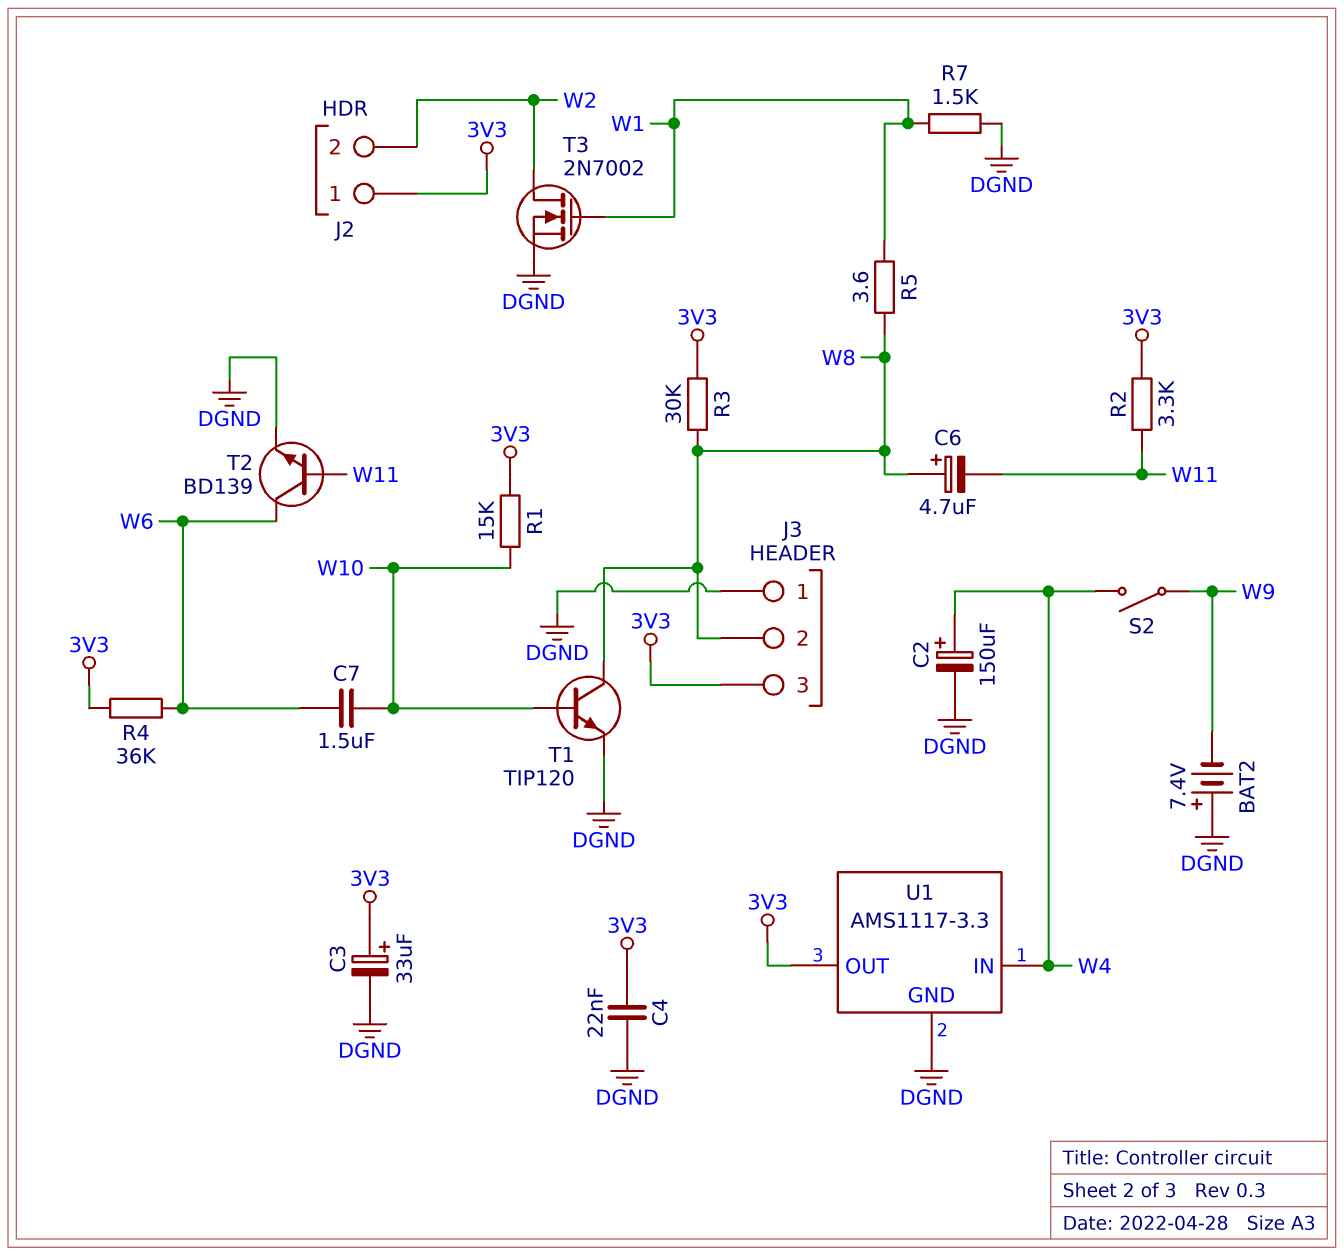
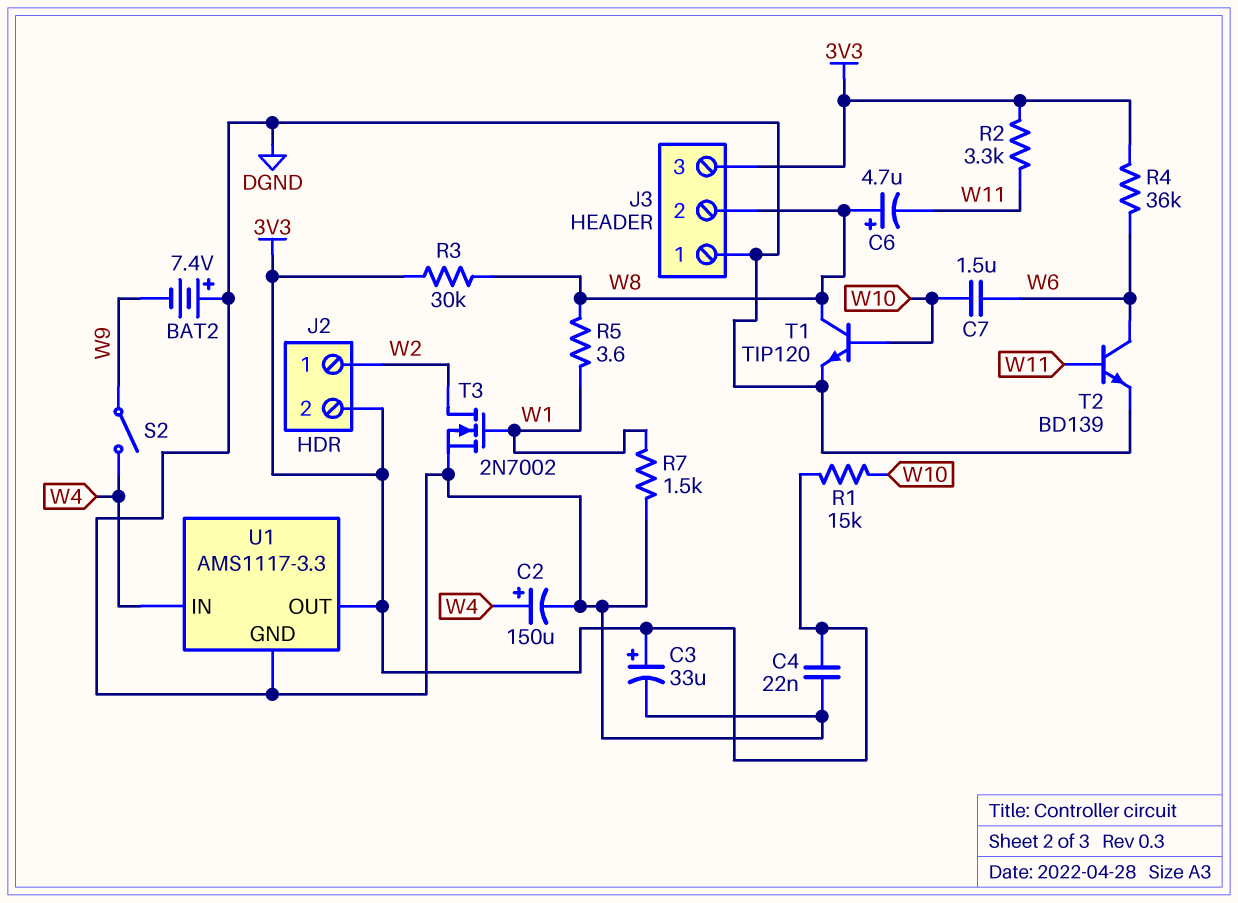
J2 pin 1: 3V3 -> W2
J2 pin 2: W2 -> 3V3

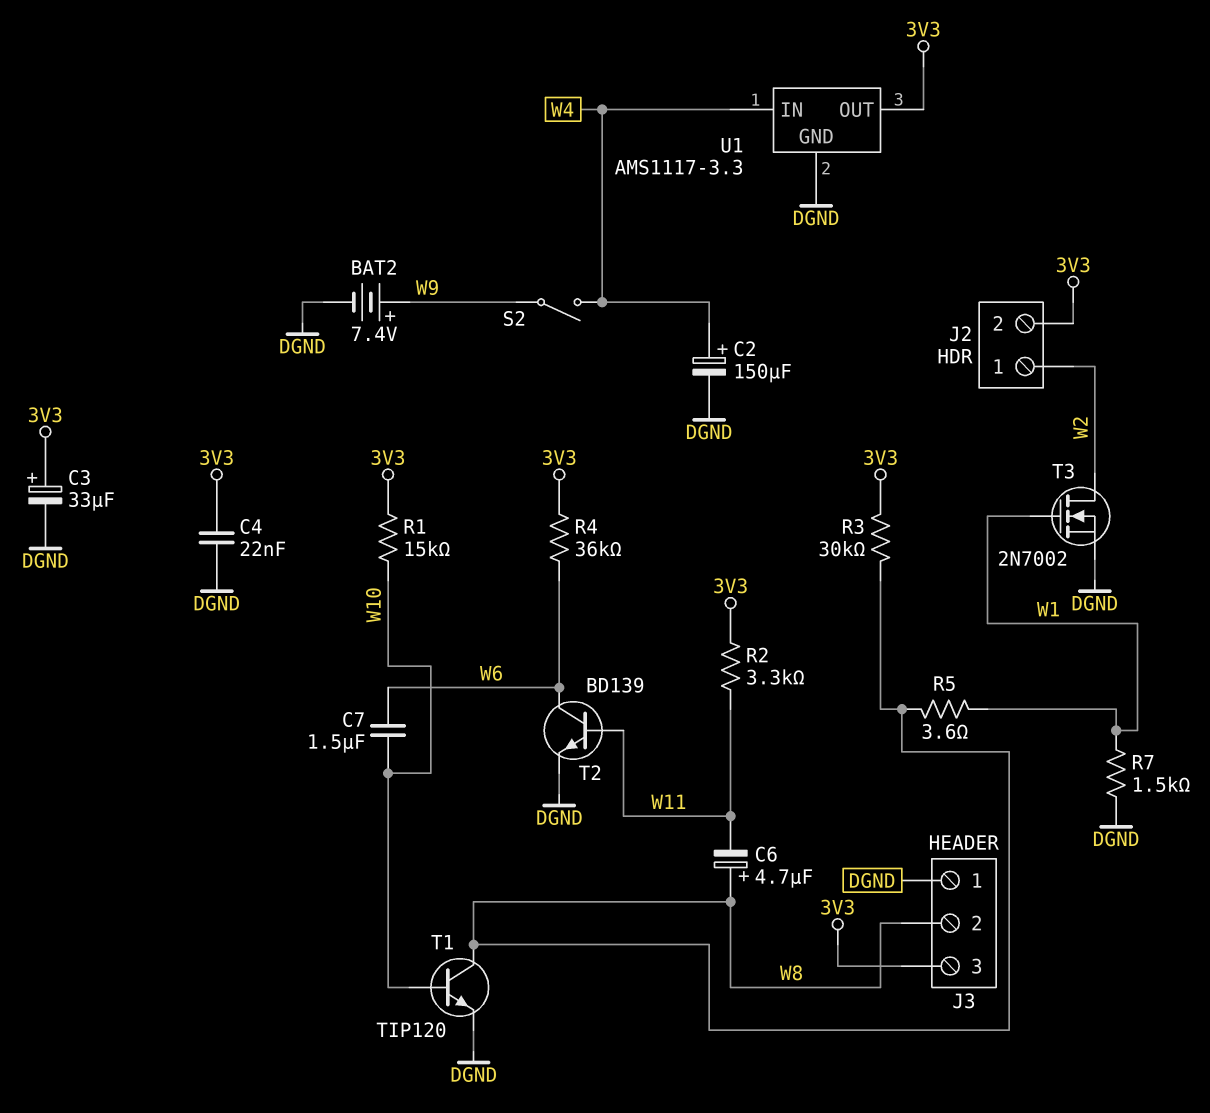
BAT2: 7.4V (plus DGND, minus W9) -> 7.4V (plus W9, minus DGND)

